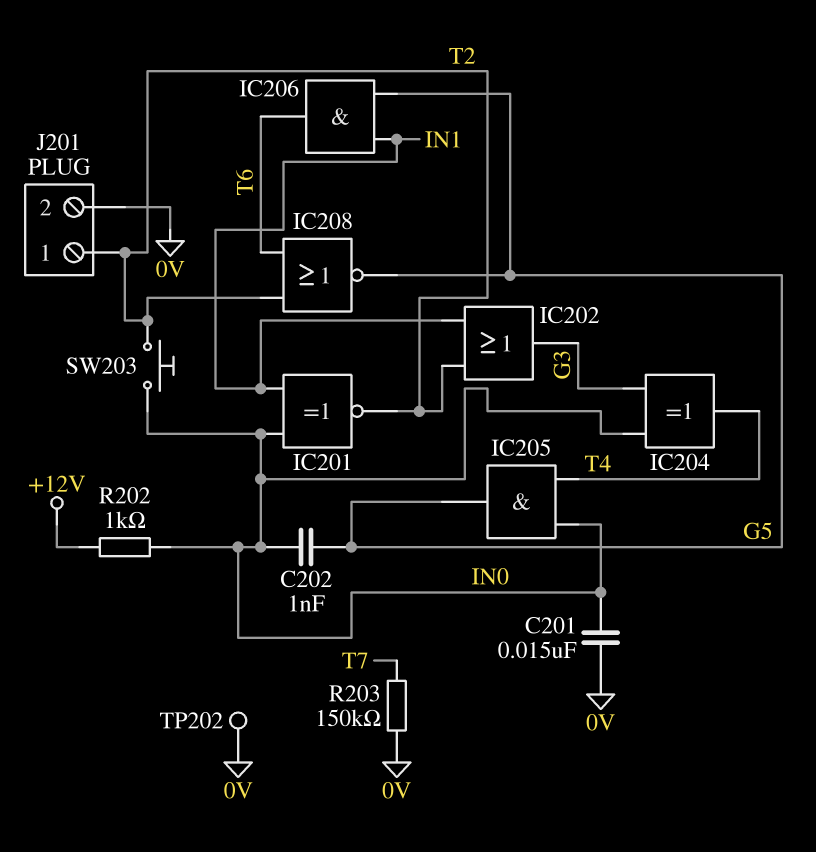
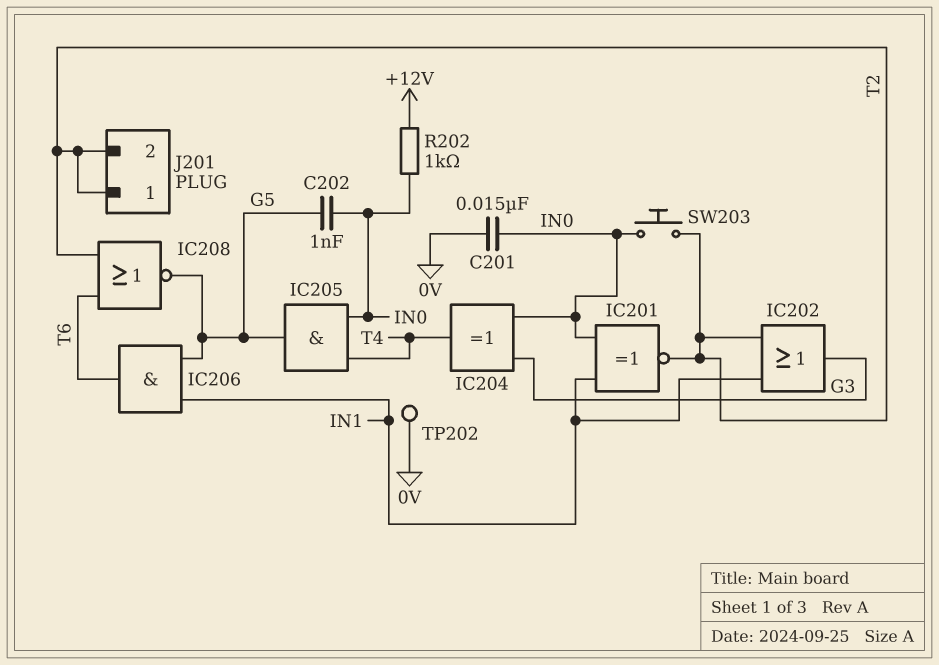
J201 pin 2: 0V -> T2
R203: 150k (0V, T7) -> none

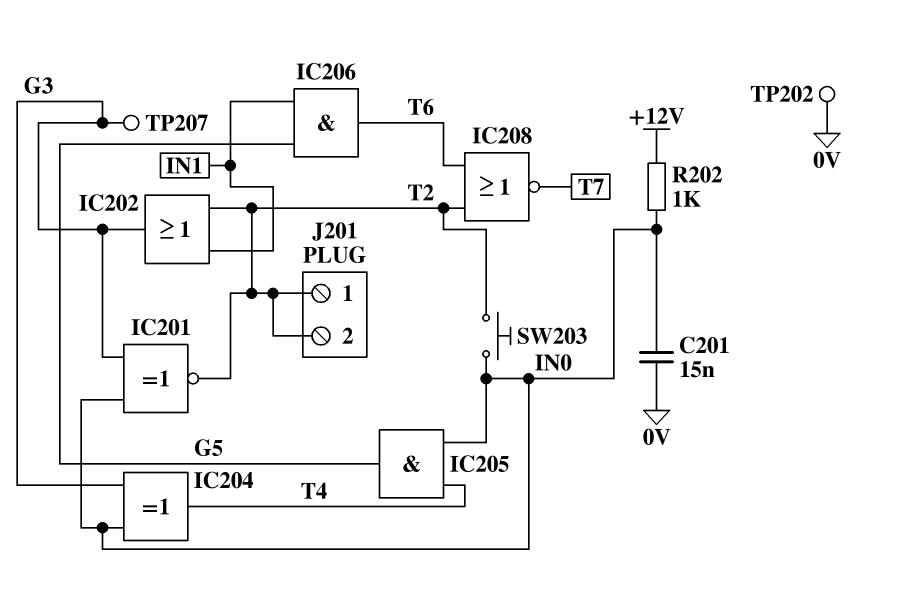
C202: 1nF (G5, IN0) -> none
IC201: XNOR (in IN0, in IN1, out T2) -> XNOR (in G3, in IN0, out T2)
IC208: NOR (in T2, in T6, out G5) -> NOR (in T2, in T6, out T7)
TP207: none -> test point (G3)

